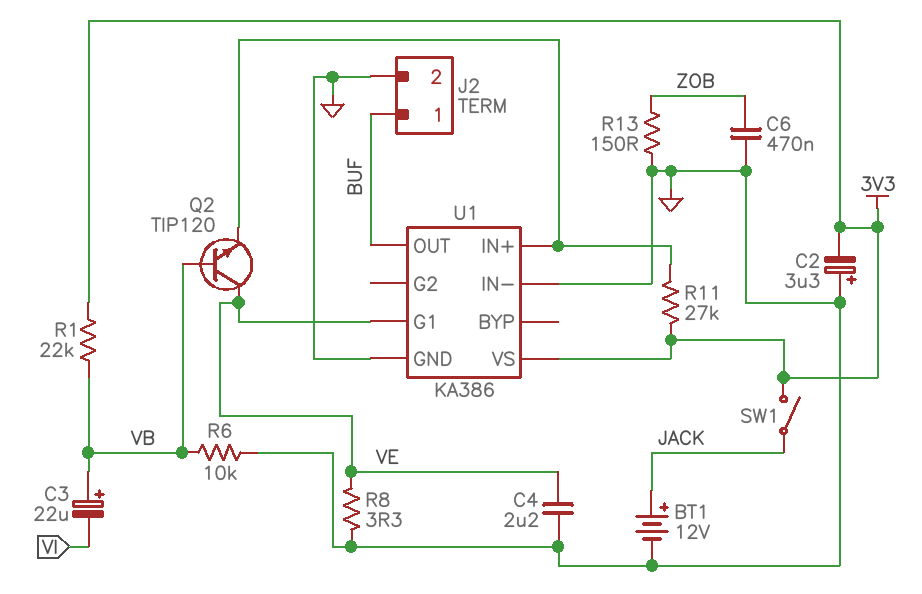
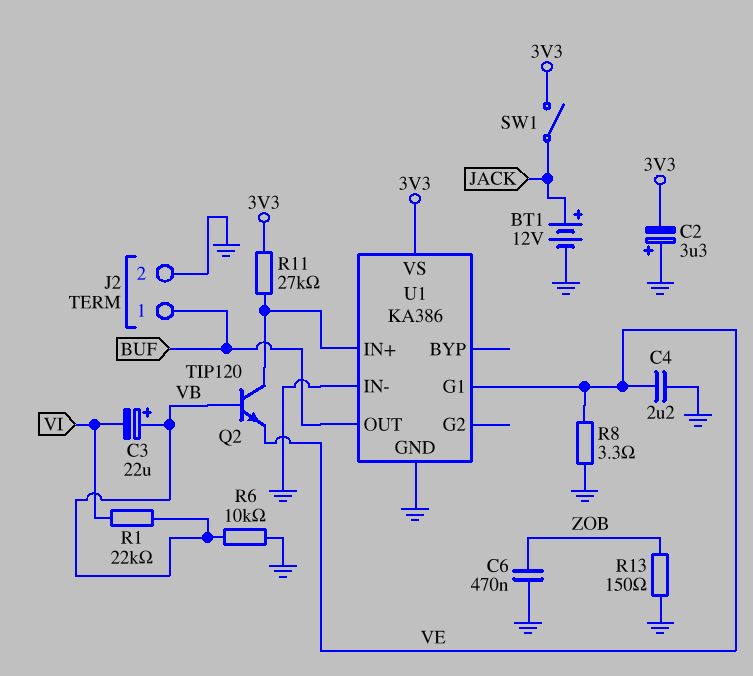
Q2: NPN TIP120 (B VB, C VE, E U1/IN+) -> NPN TIP120 (B VB, C U1/IN+, E VE)
R1: 22k (3V3, VB) -> 22k (VB, VI)

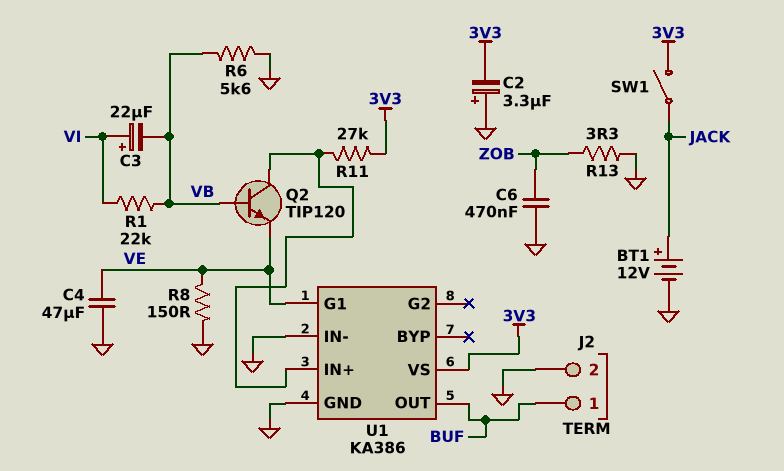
C3: 22uF (plus VB, minus VI) -> 22uF (plus VI, minus VB)
C4: 2.2uF (GND, VE) -> 47uF (GND, VE)
R6: 10k (GND, VB) -> 5.6k (GND, VB)
R8: 3.3 (GND, VE) -> 150 (GND, VE)
R13: 150 (GND, ZOB) -> 3.3 (GND, ZOB)

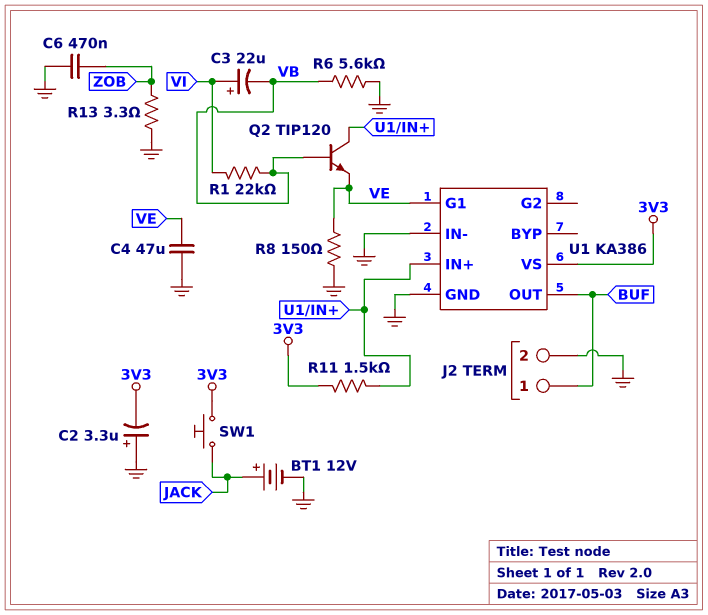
R11: 27k (3V3, U1/IN+) -> 1.5k (3V3, U1/IN+)
SW1: switch (3V3, JACK) -> button (3V3, JACK)

